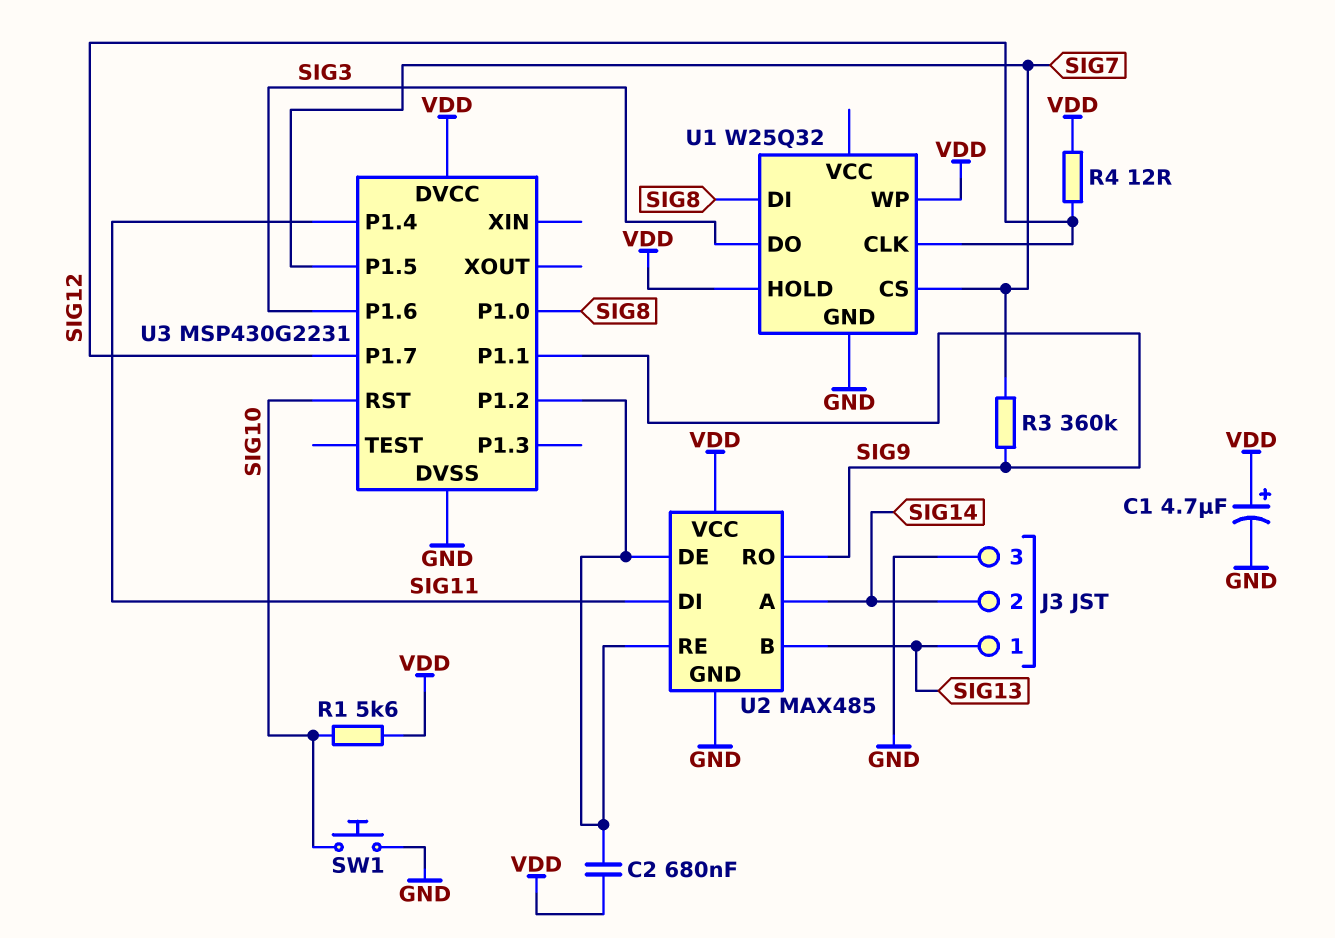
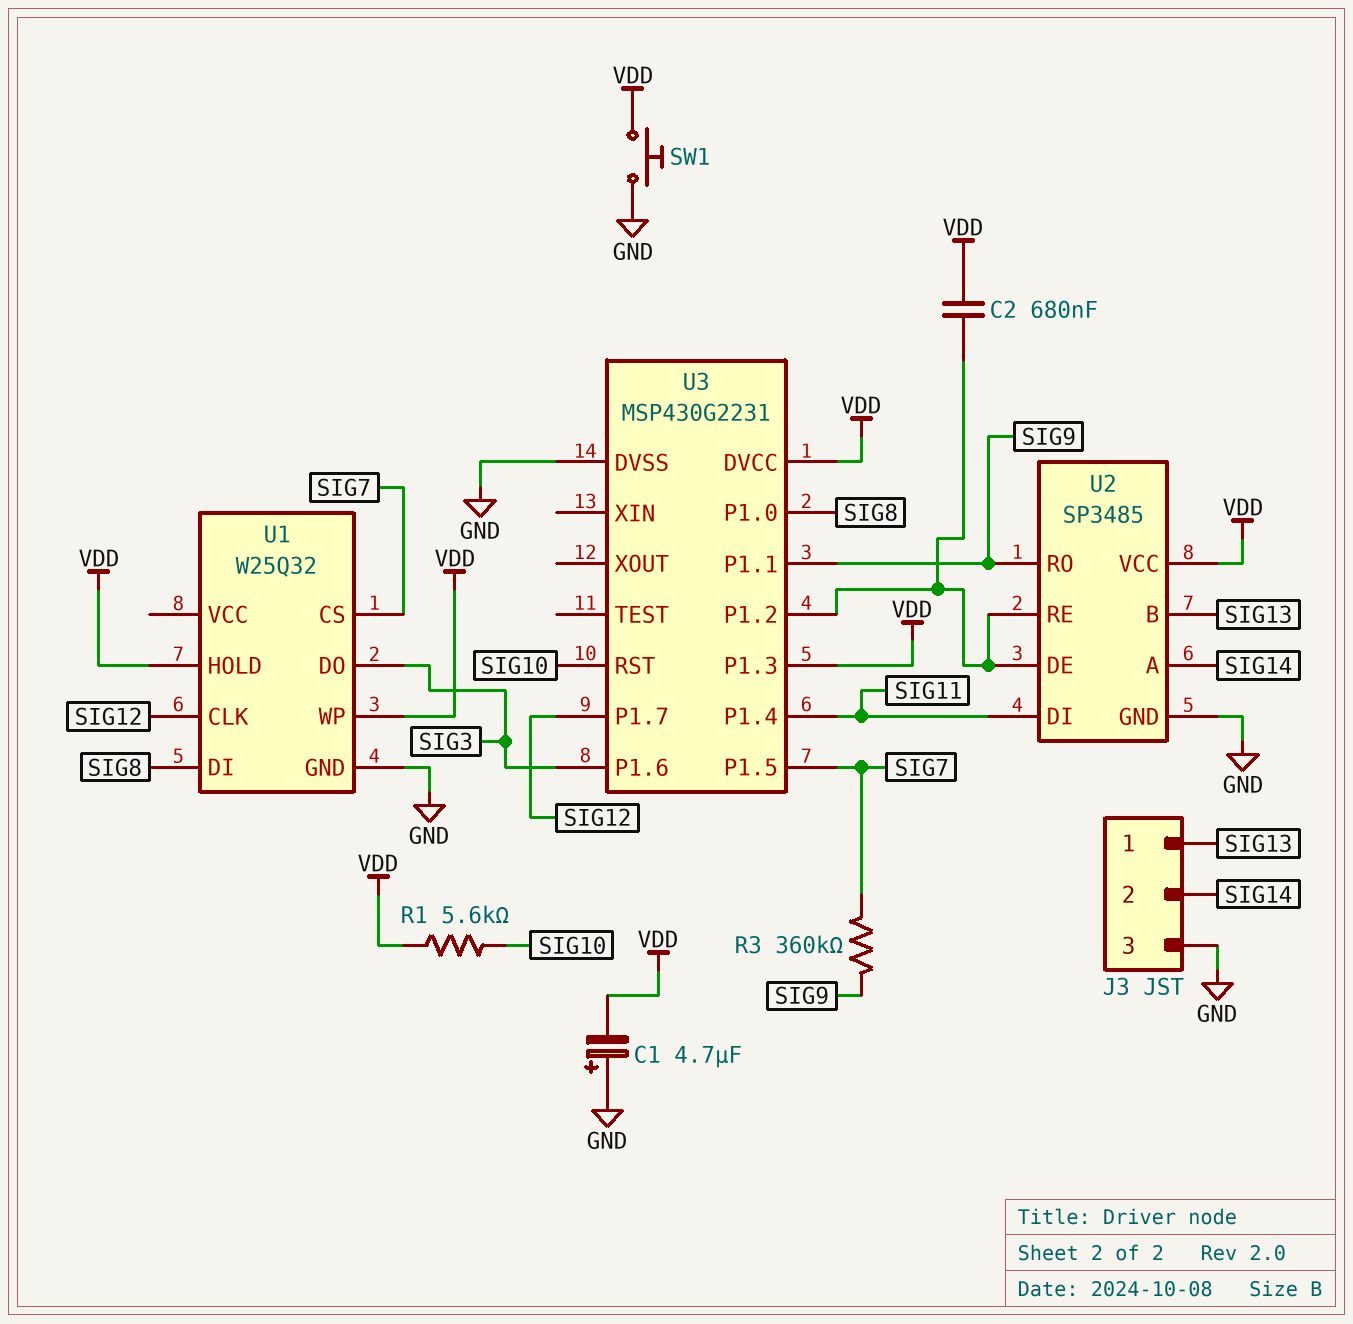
C1: 4.7uF (plus VDD, minus GND) -> 4.7uF (plus GND, minus VDD)
R4: 12 (SIG12, VDD) -> none
SW1: button (GND, SIG10) -> button (GND, VDD)
U2: MAX485 -> SP3485
U3 pin P1.3: none -> VDD

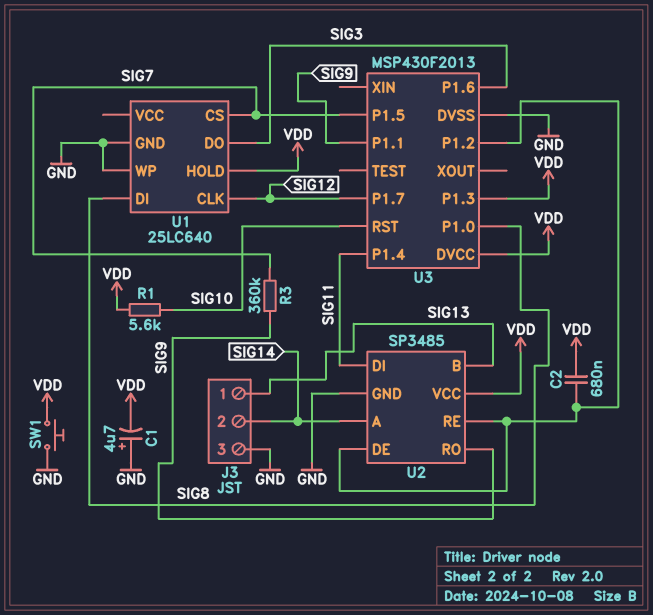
U1: W25Q32 -> 25LC640
U1 pin WP: VDD -> GND
U3: MSP430G2231 -> MSP430F2013

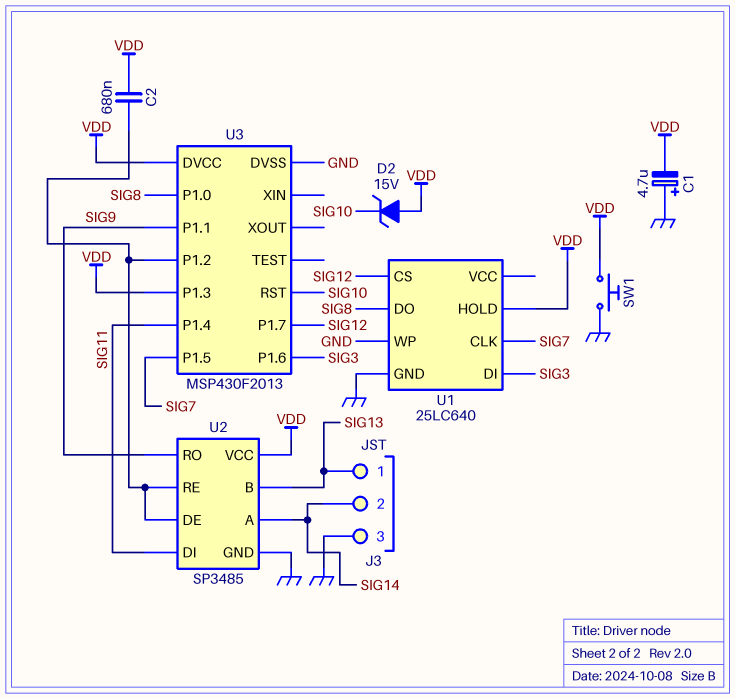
D2: none -> zener 15V (A VDD, K SIG10)
R1: 5.6k (SIG10, VDD) -> none
R3: 360k (SIG7, SIG9) -> none
U1 pin CLK: SIG12 -> SIG7
U1 pin CS: SIG7 -> SIG12
U1 pin DI: SIG8 -> SIG3
U1 pin DO: SIG3 -> SIG8

